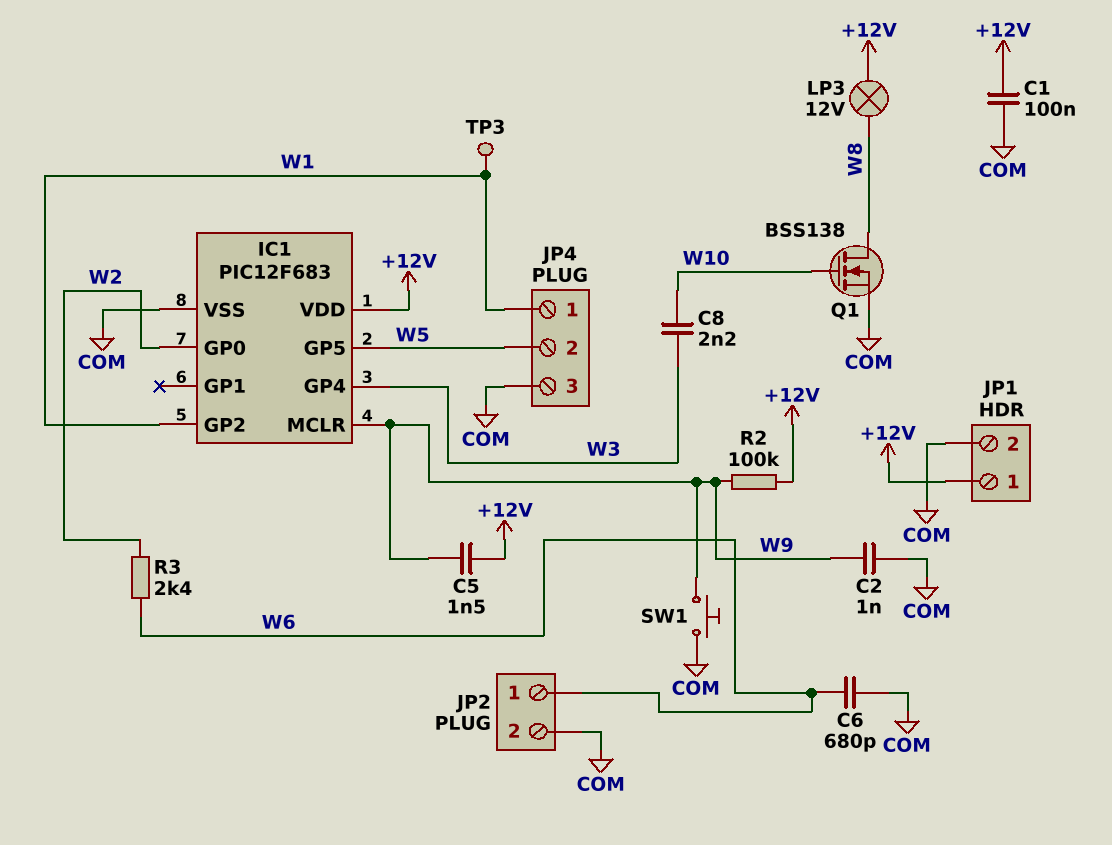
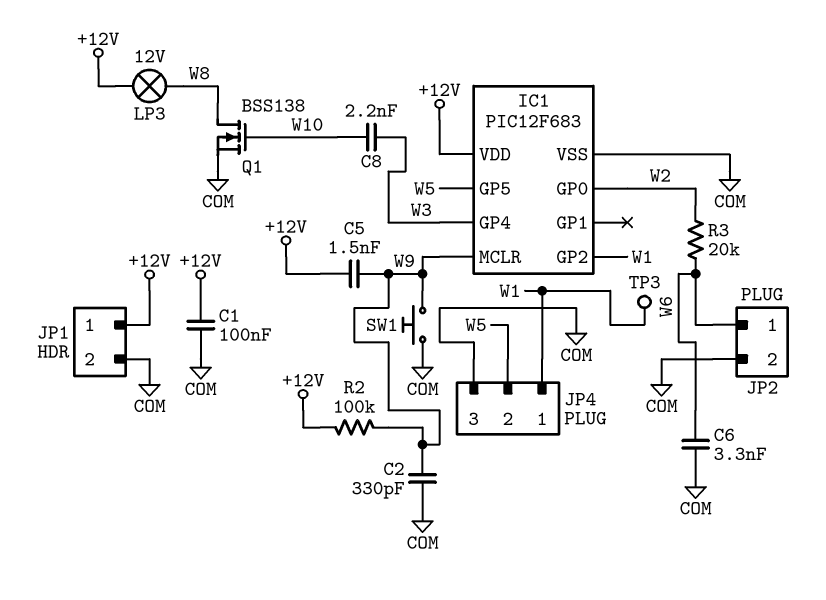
C2: 1nF (COM, W9) -> 330pF (COM, W9)
C6: 680pF (COM, W6) -> 3.3nF (COM, W6)
R3: 2.4k (W2, W6) -> 20k (W2, W6)

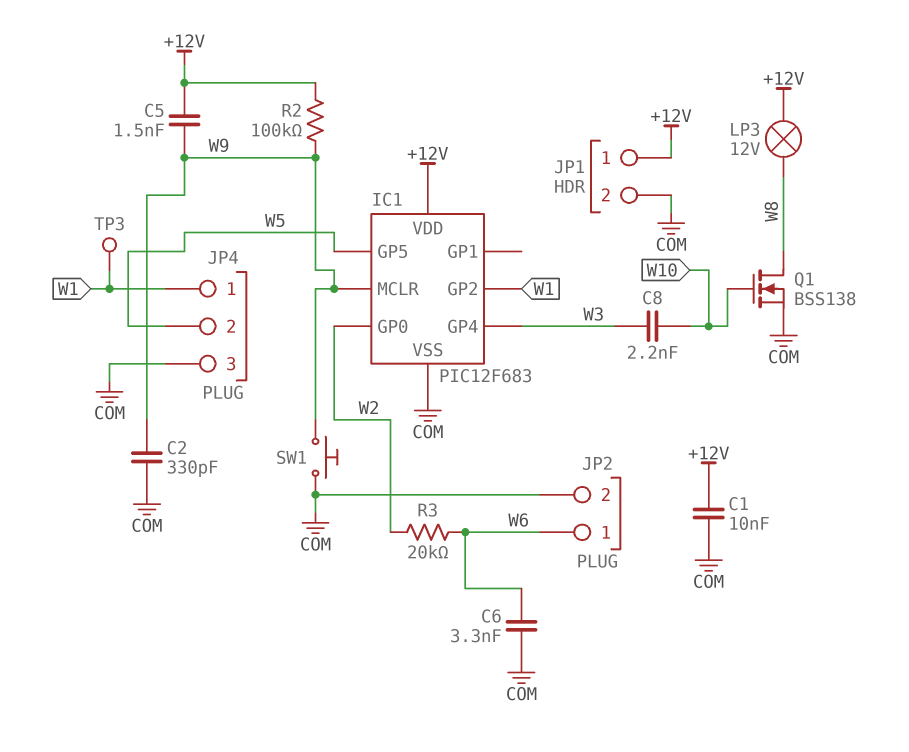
C1: 100nF (+12V, COM) -> 10nF (+12V, COM)

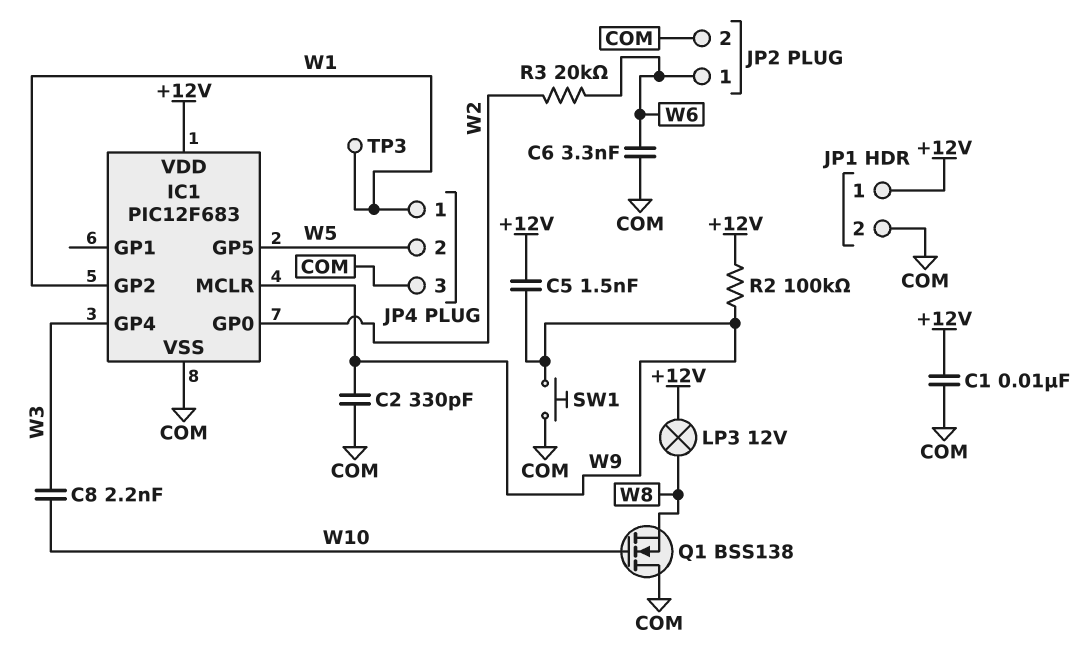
Q1: NMOS BSS138 (G W10, D W8, S COM) -> NMOS BSS138 (G W10, D COM, S W8)

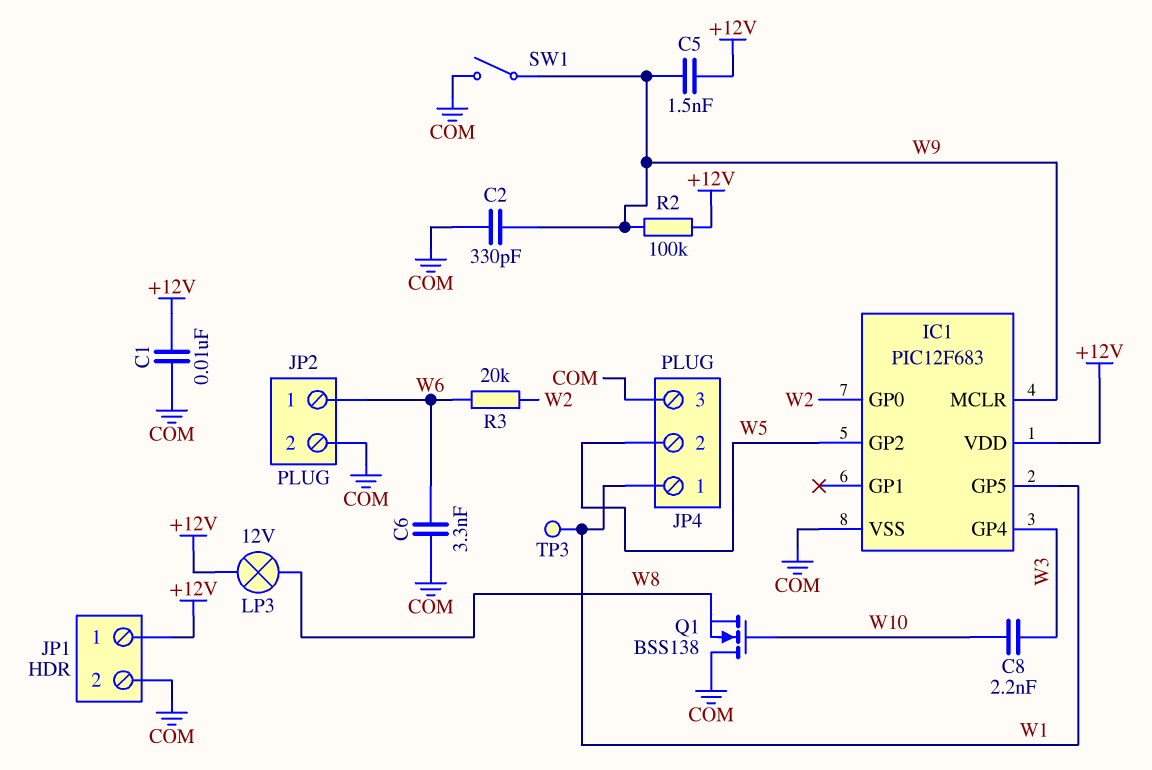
IC1 pin GP2: W1 -> W5
IC1 pin GP5: W5 -> W1
SW1: button (COM, W9) -> switch (COM, W9)

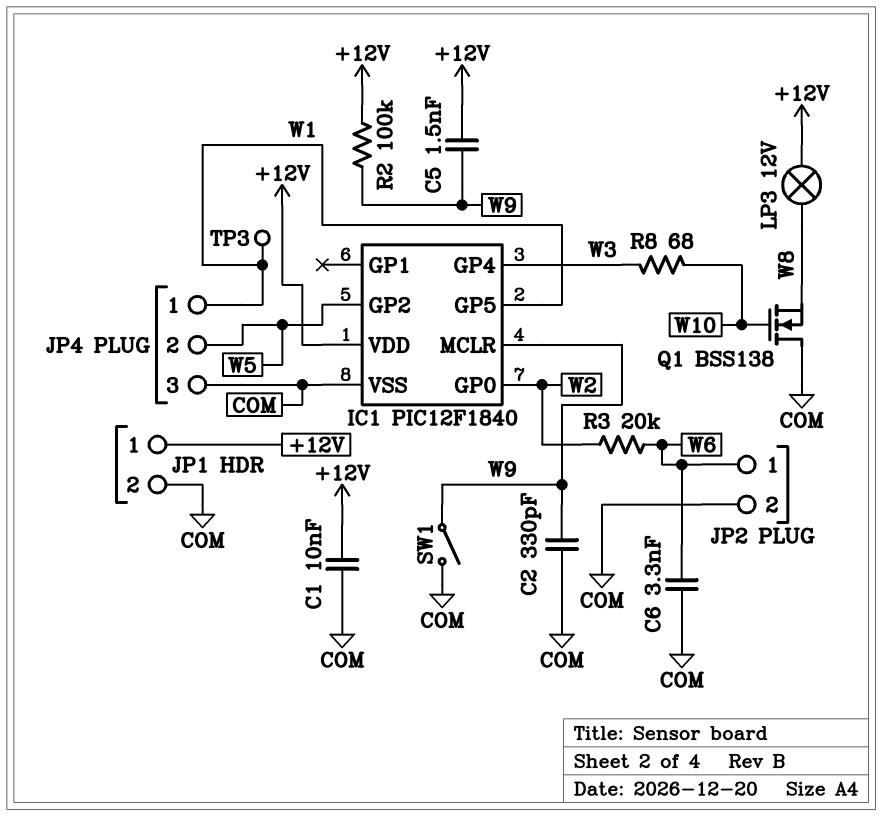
C8: 2.2nF (W3, W10) -> none
IC1: PIC12F683 -> PIC12F1840
R8: none -> 68 (W3, W10)

